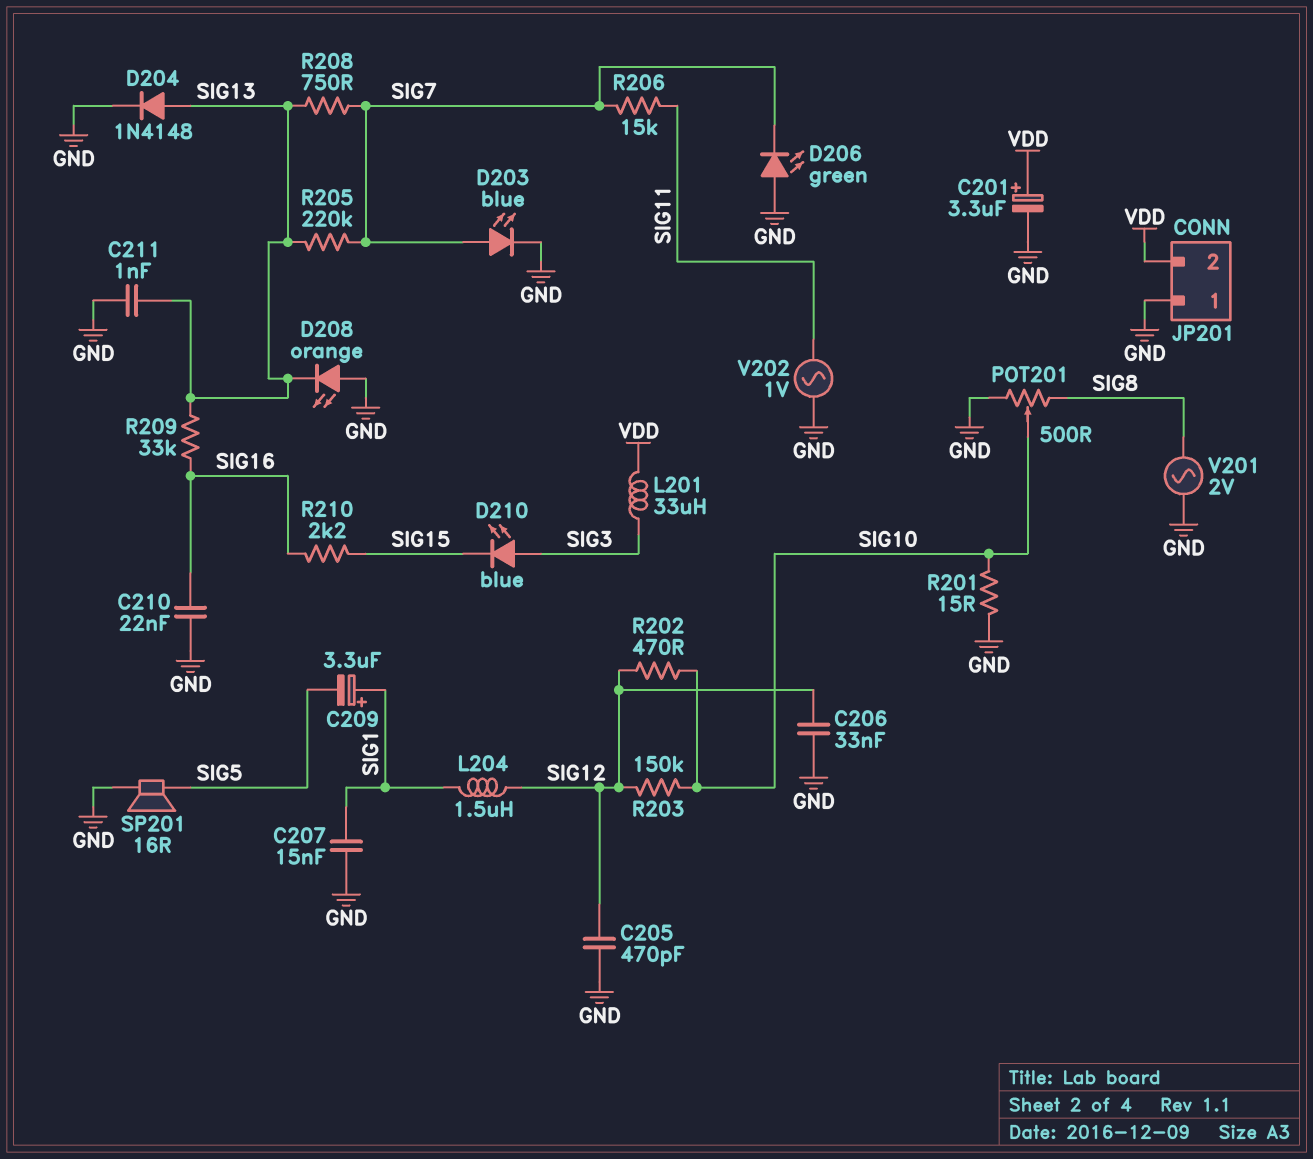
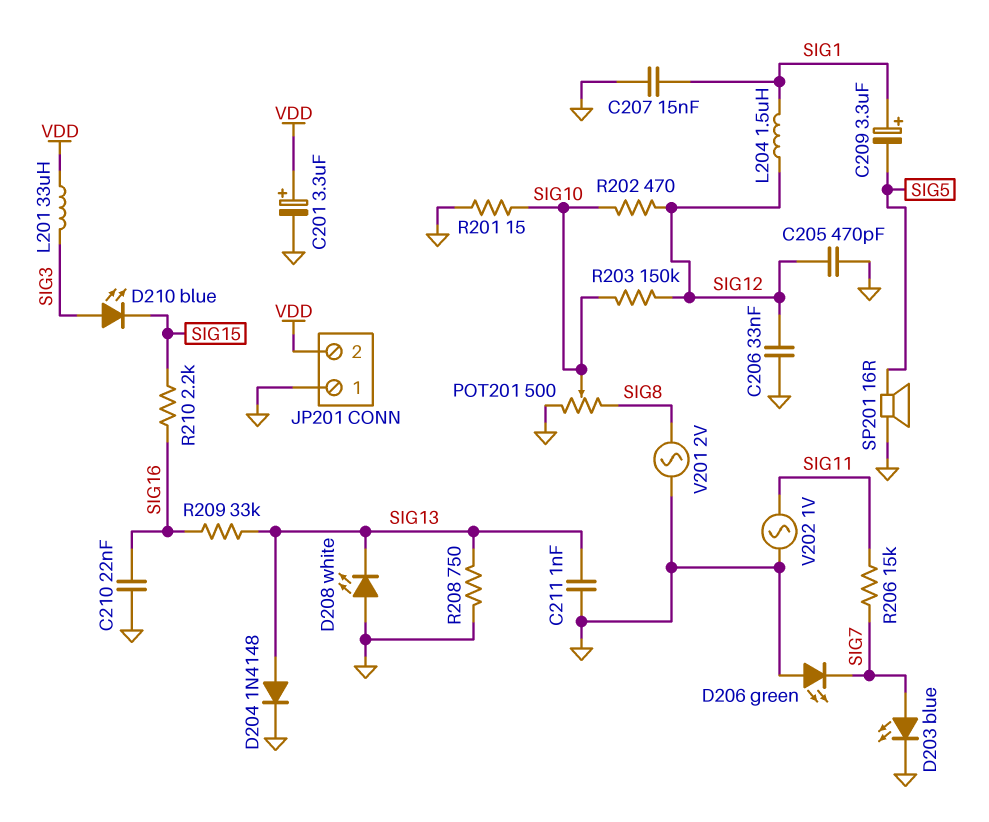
D208: LED orange (A GND, K SIG13) -> LED white (A GND, K SIG13)
R205: 220k (SIG7, SIG13) -> none
R208: 750 (SIG7, SIG13) -> 750 (GND, SIG13)

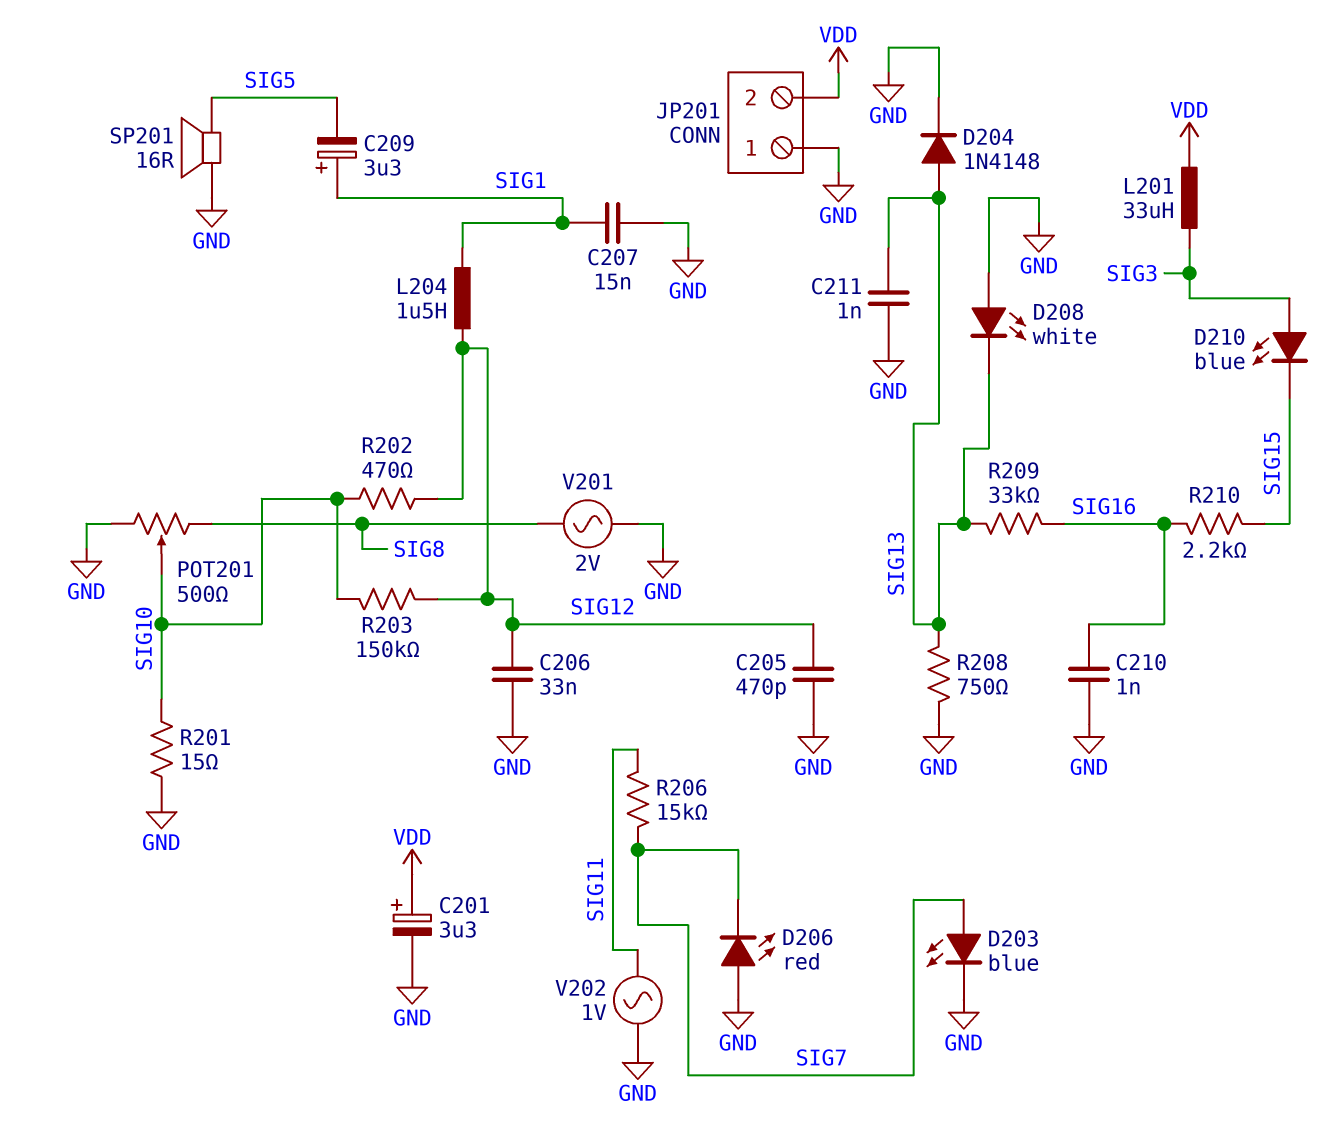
C210: 22nF (GND, SIG16) -> 1nF (GND, SIG16)
D206: LED green (A GND, K SIG7) -> LED red (A GND, K SIG7)

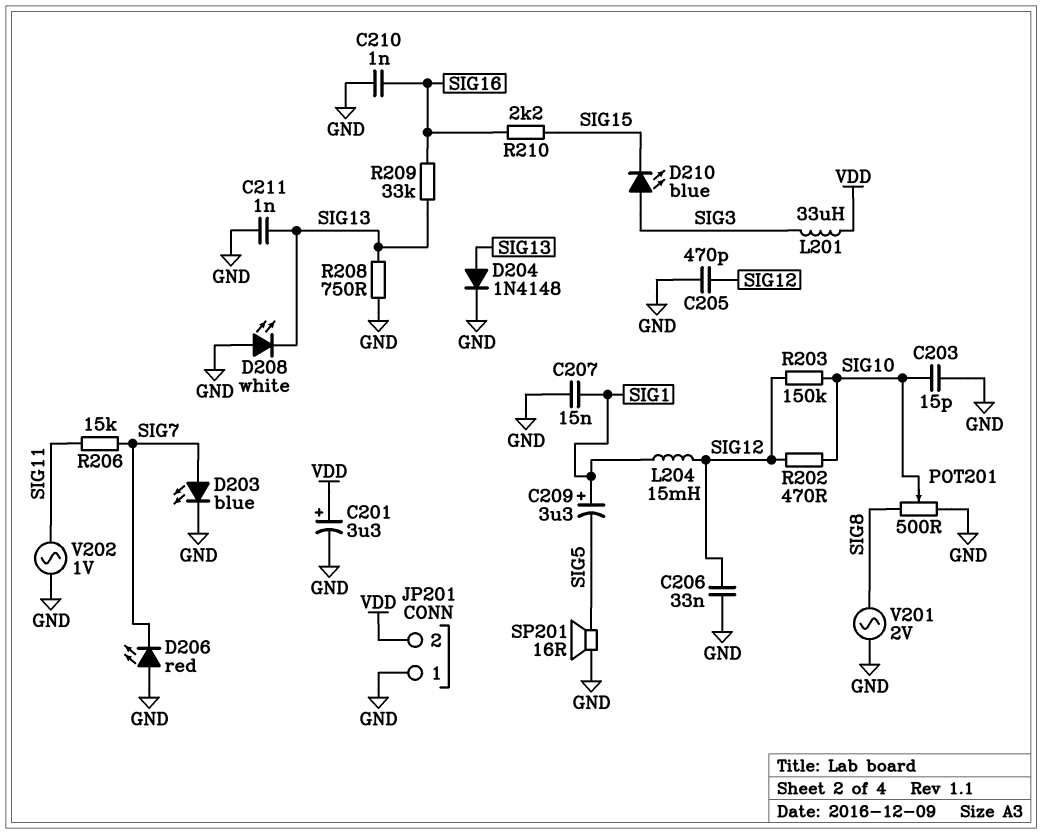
C203: none -> 15pF (GND, SIG10)
L204: 1.5uH (SIG1, SIG12) -> 15mH (SIG1, SIG12)
R201: 15 (GND, SIG10) -> none

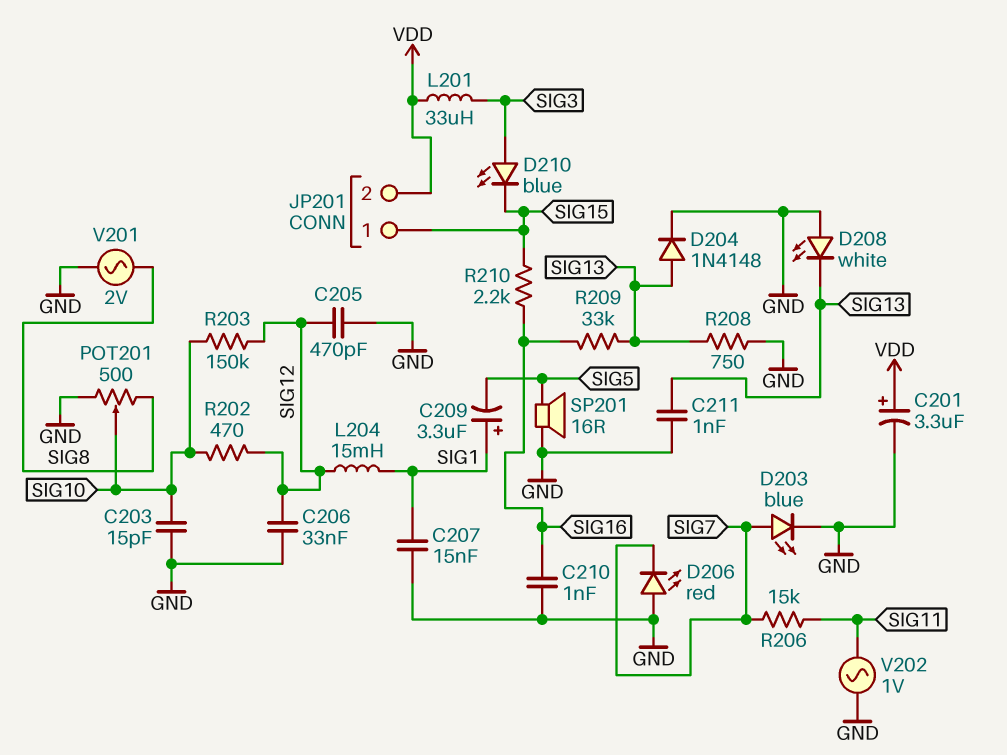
JP201 pin 1: GND -> SIG15

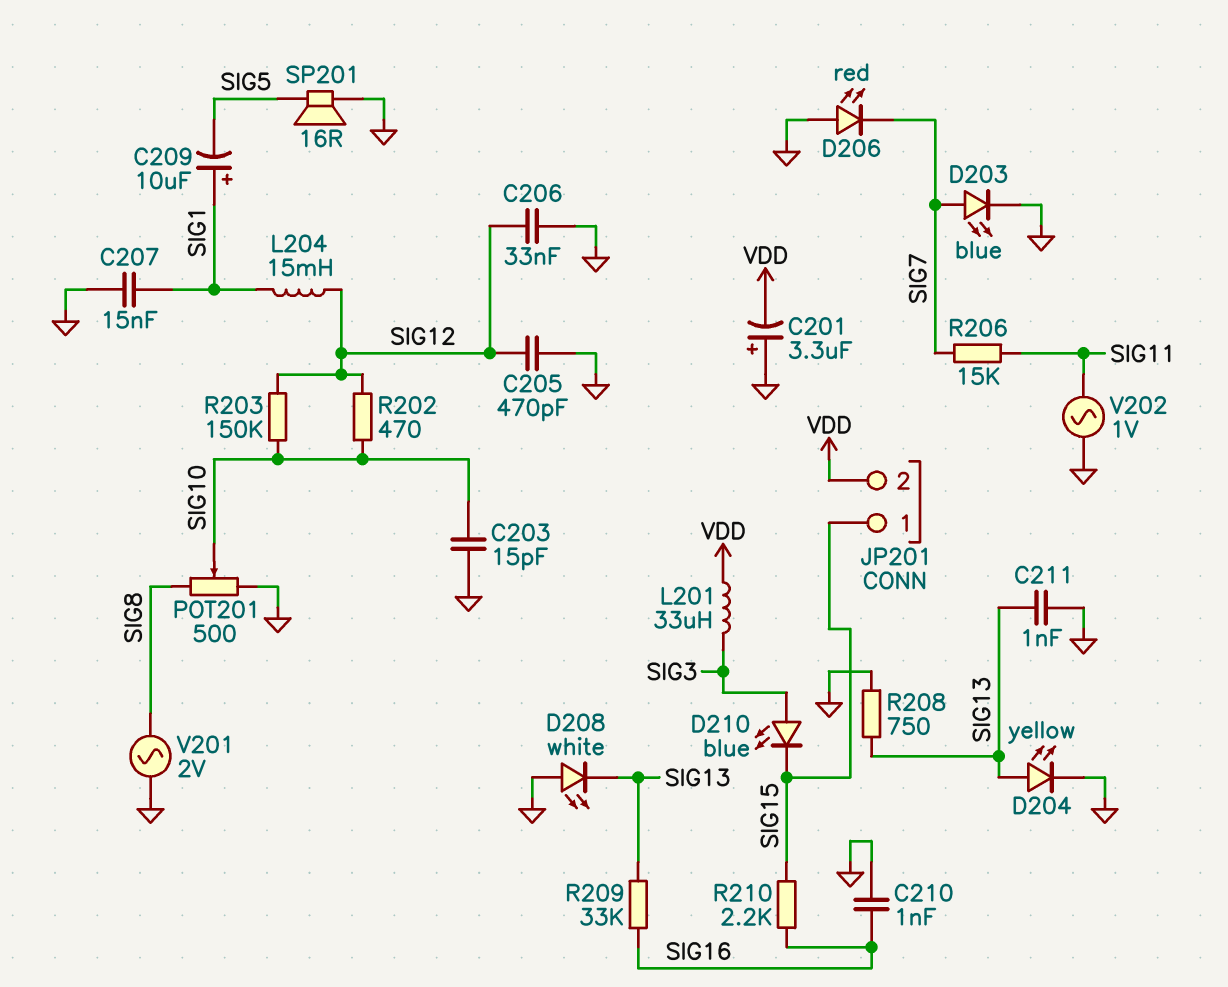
C201: 3.3uF (plus VDD, minus GND) -> 3.3uF (plus GND, minus VDD)
C209: 3.3uF (plus SIG1, minus SIG5) -> 10uF (plus SIG1, minus SIG5)
D204: diode 1N4148 (A SIG13, K GND) -> LED yellow (A SIG13, K GND)

